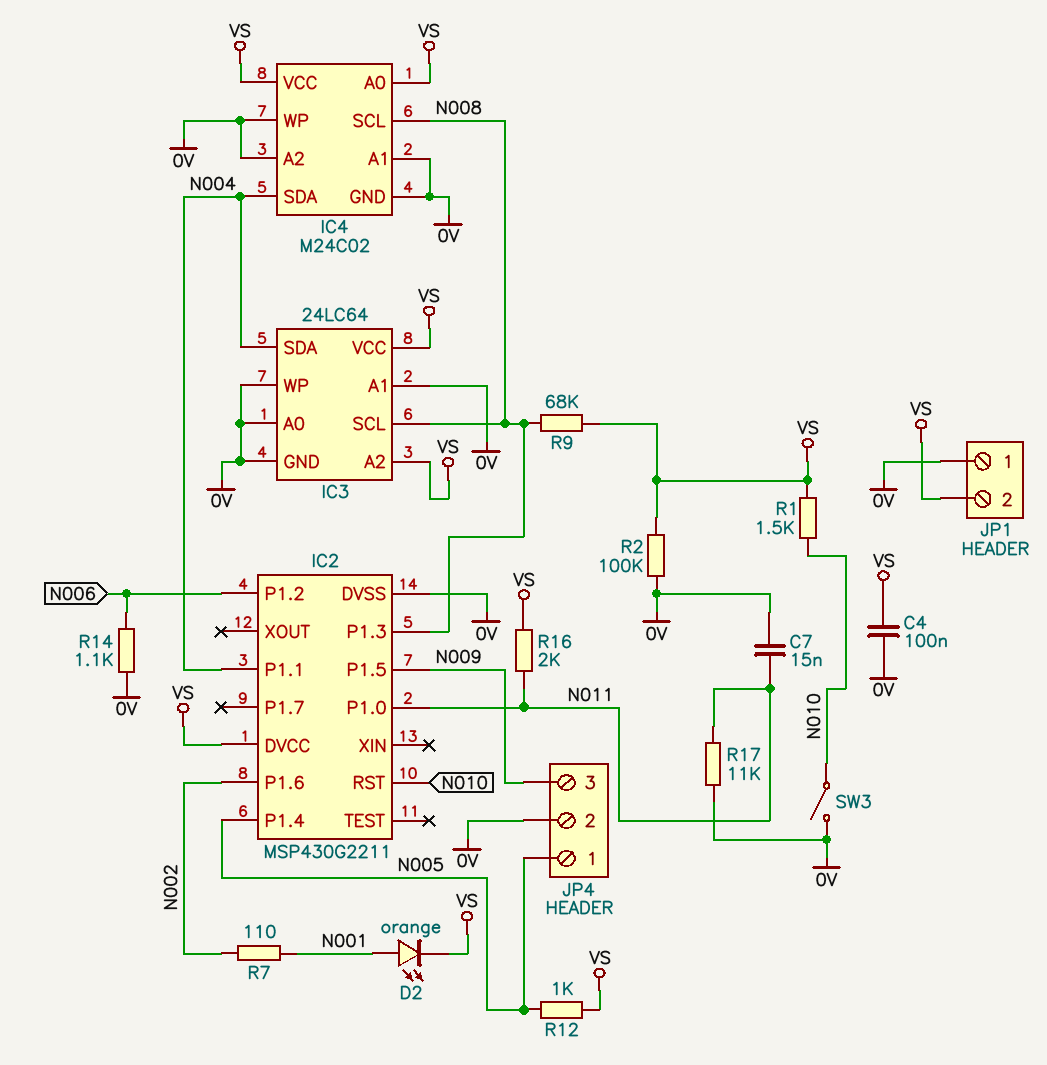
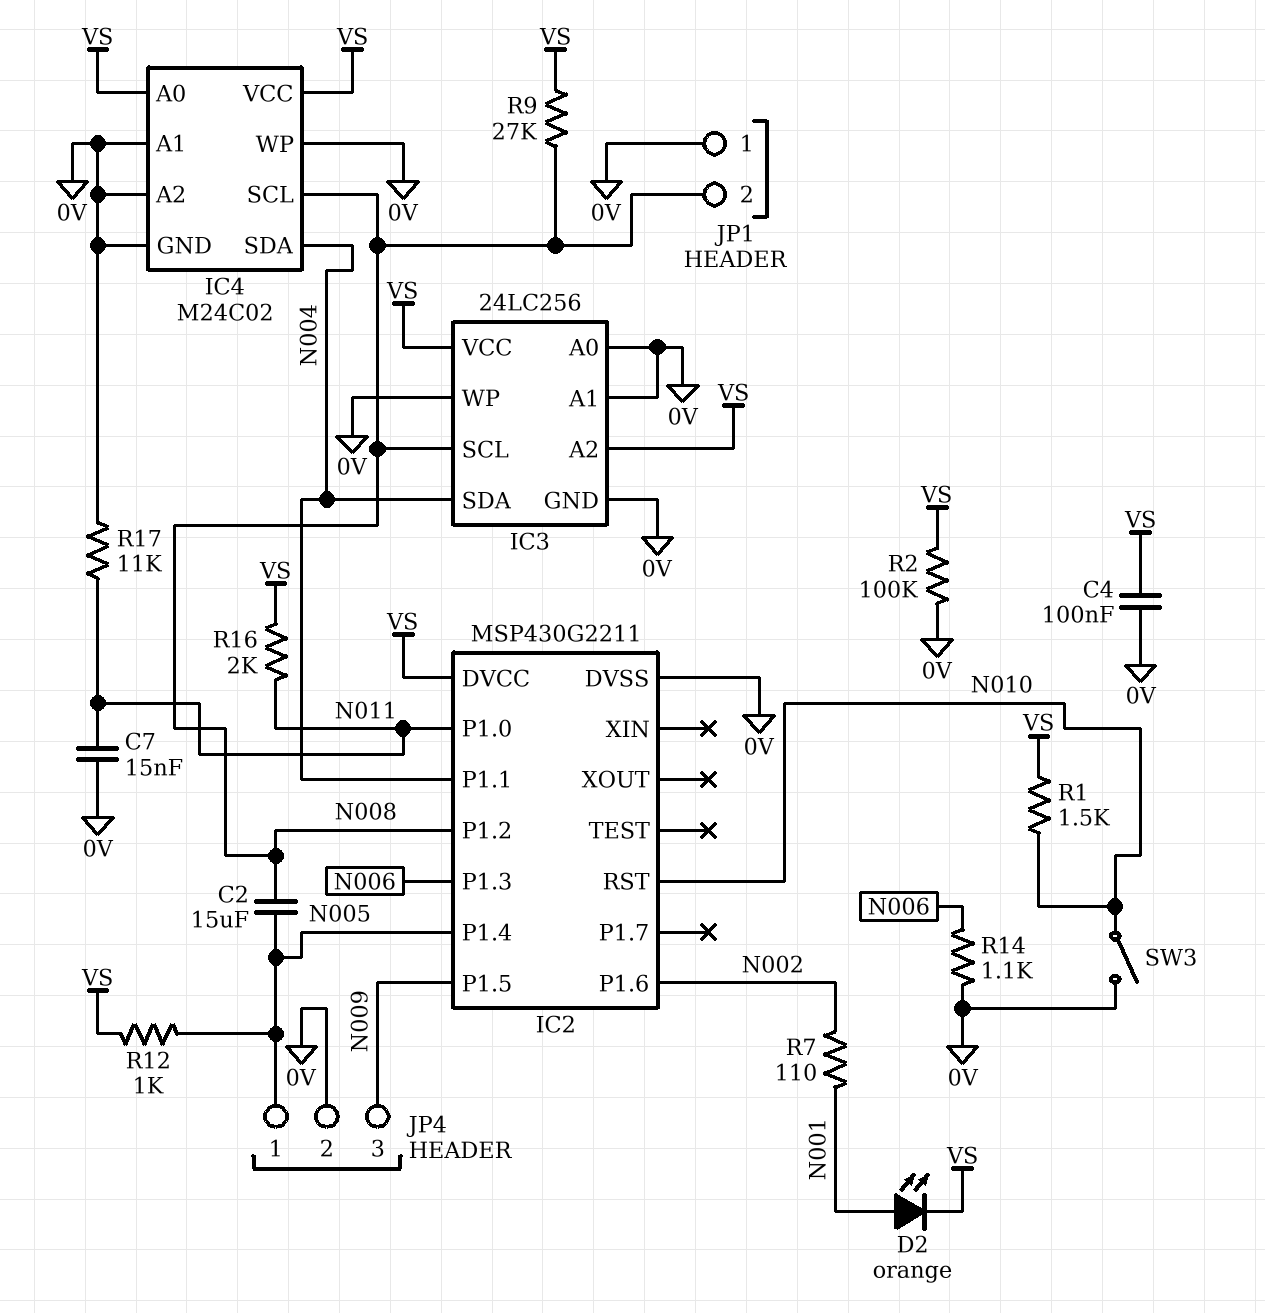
C2: none -> 15uF (N005, N008)
IC2 pin P1.2: N006 -> N008
IC2 pin P1.3: N008 -> N006
IC3: 24LC64 -> 24LC256
JP1 pin 2: VS -> N008
R9: 68k (N008, VS) -> 27k (N008, VS)

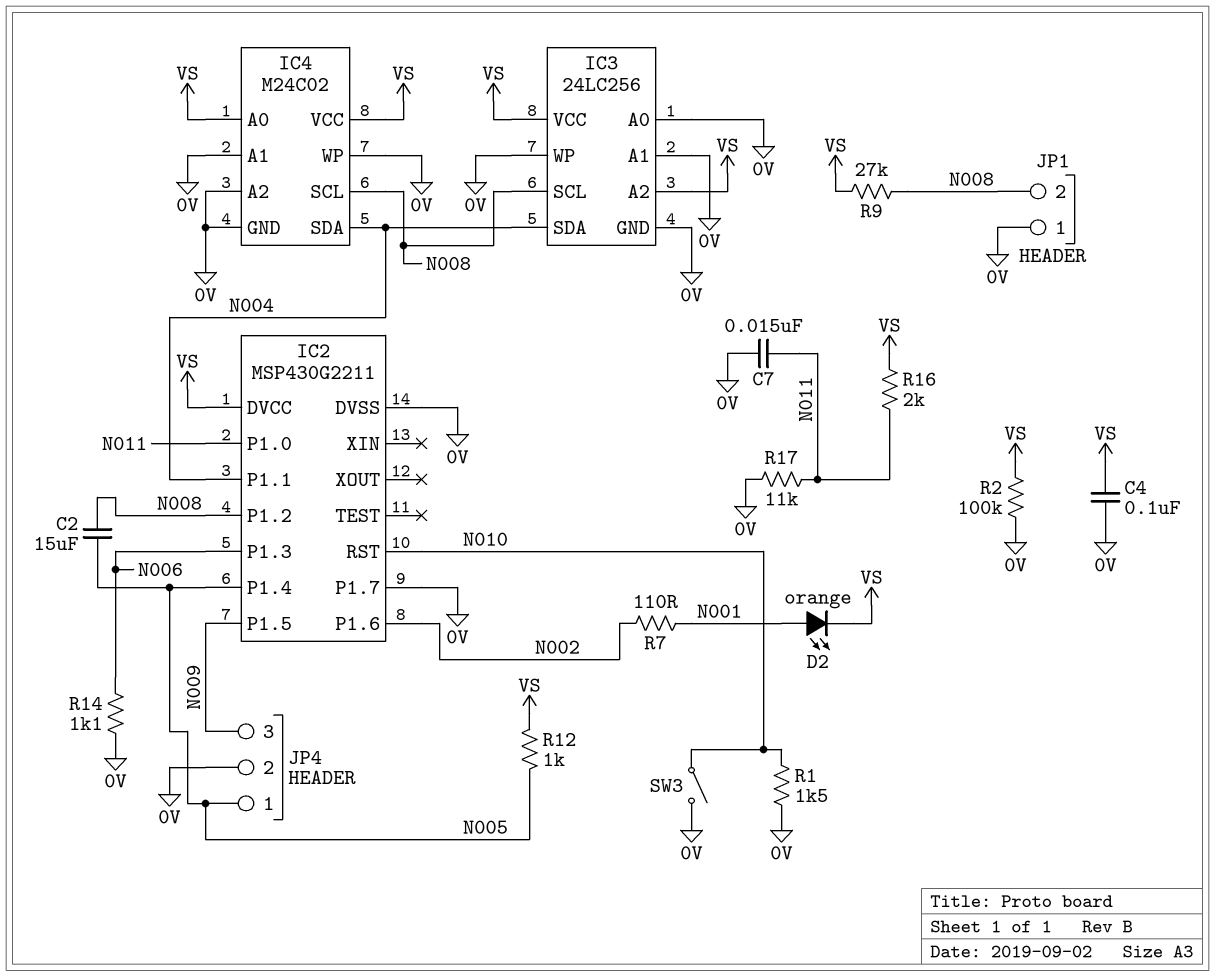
IC2 pin P1.7: none -> 0V
R1: 1.5k (N010, VS) -> 1.5k (0V, N010)

